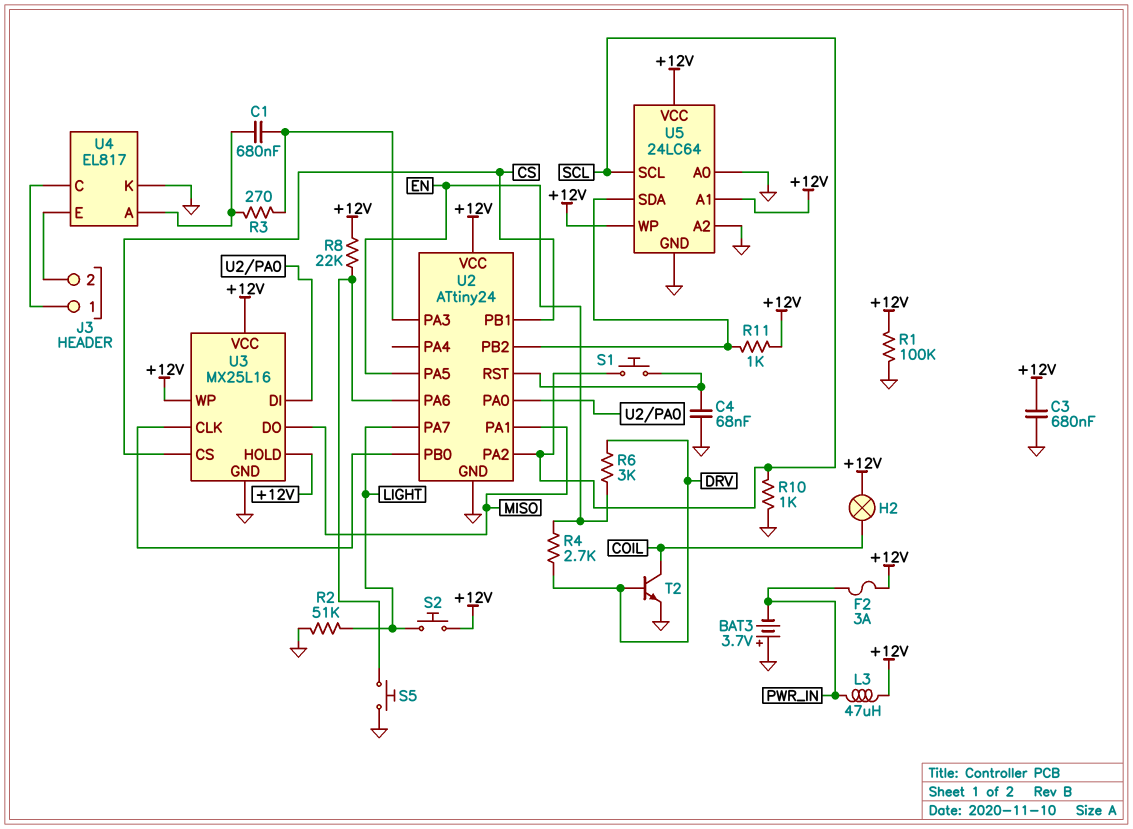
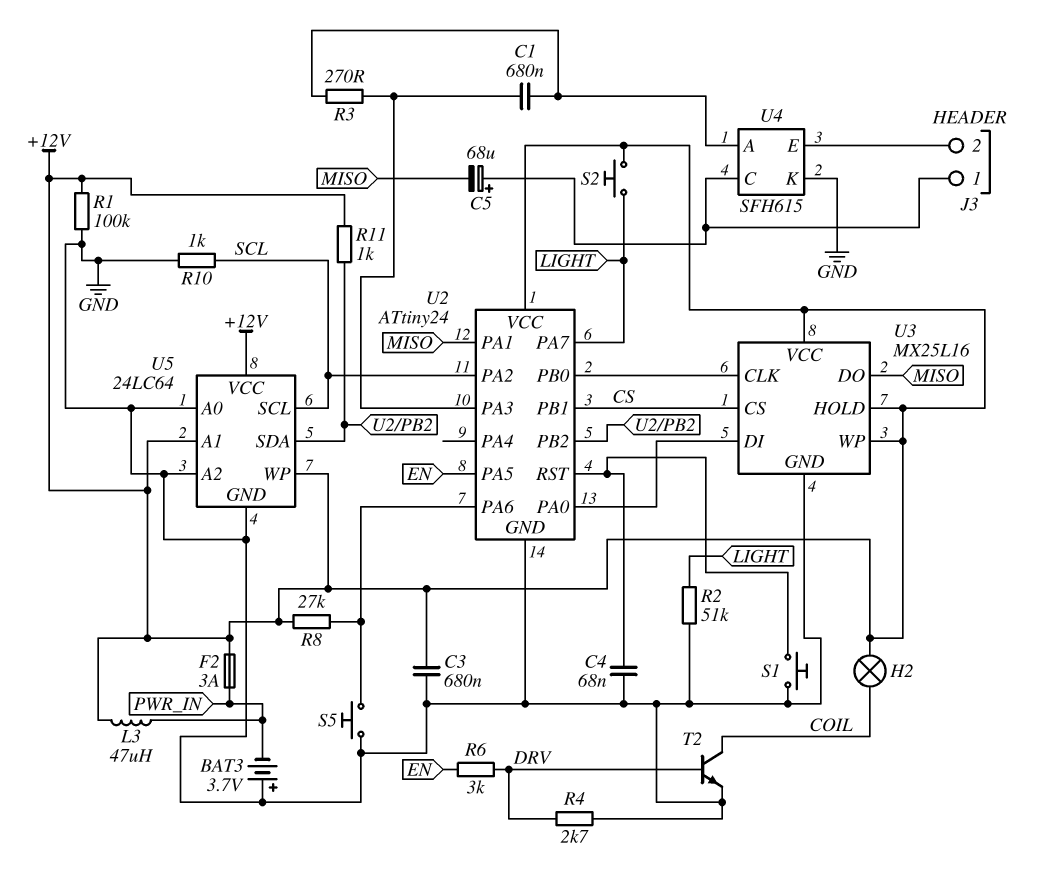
C5: none -> 68uF (plus J3/1, minus MISO)
R4: 2.7k (DRV, EN) -> 2.7k (DRV, GND)
R8: 22k (+12V, U2/PA6) -> 27k (+12V, U2/PA6)
S1: button (SCL, U2/RST) -> button (GND, U2/RST)
U4: EL817 -> SFH615

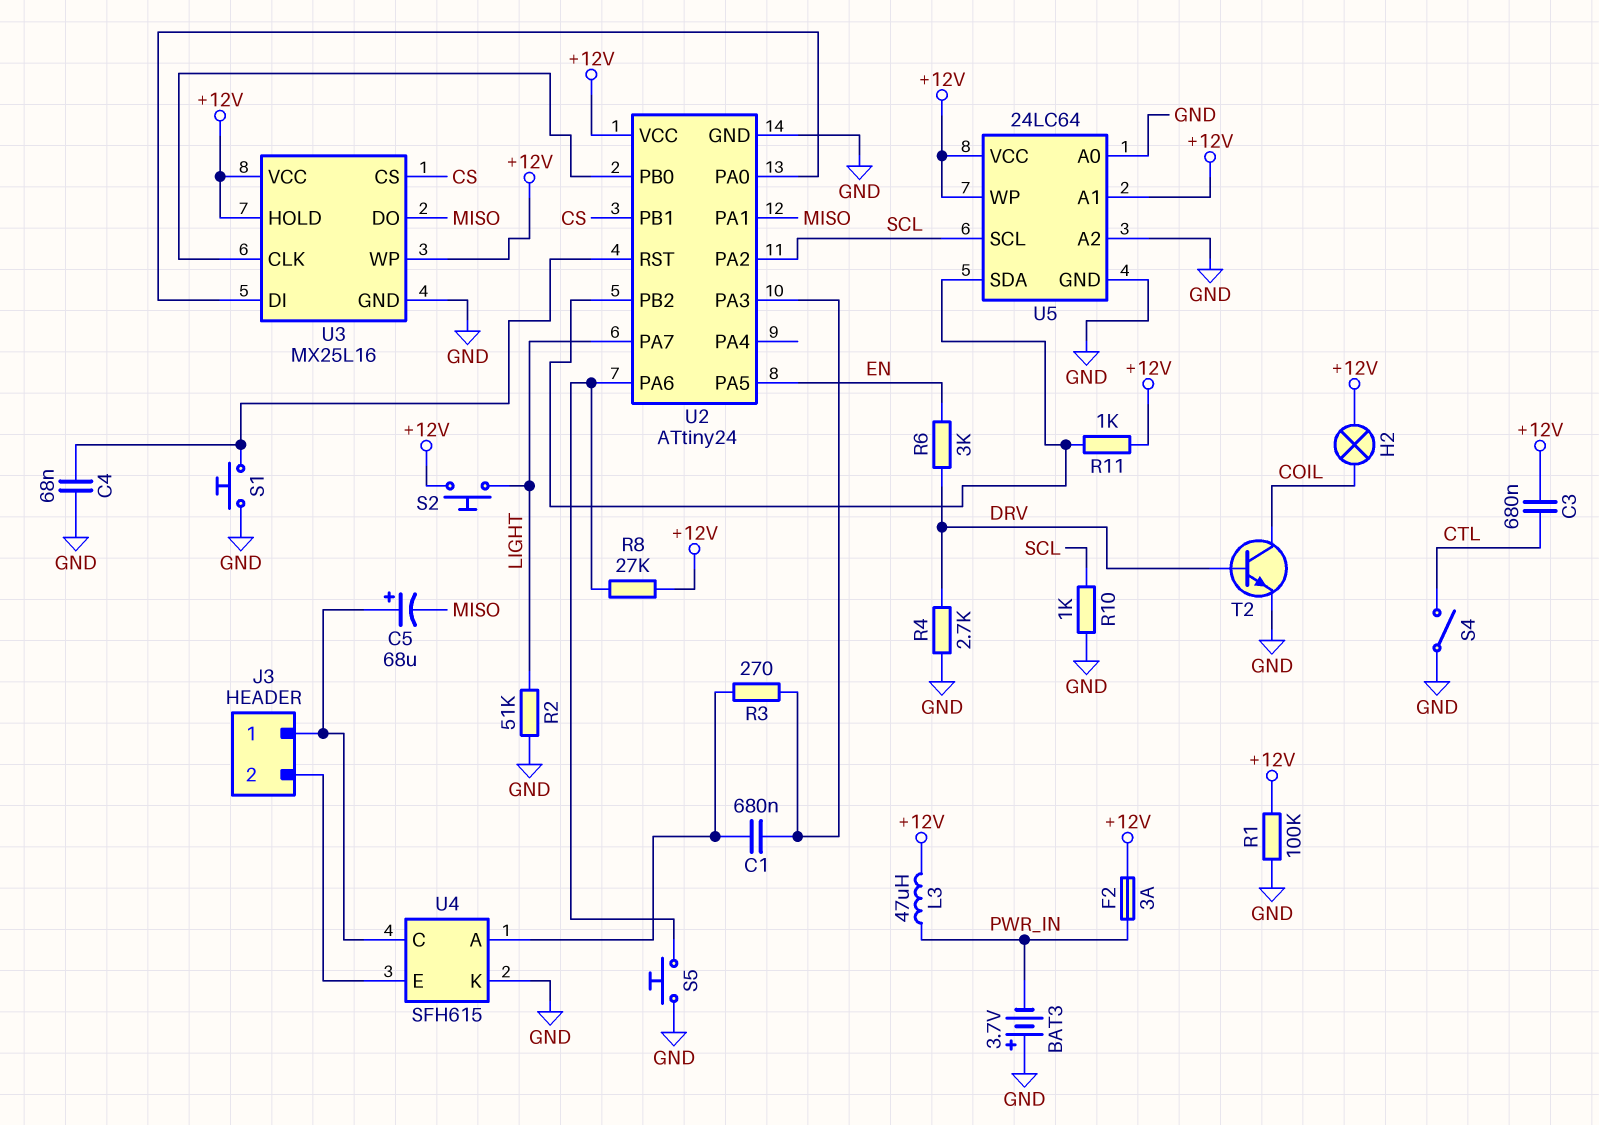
C3: 680nF (+12V, GND) -> 680nF (+12V, CTL)
S4: none -> switch (CTL, GND)

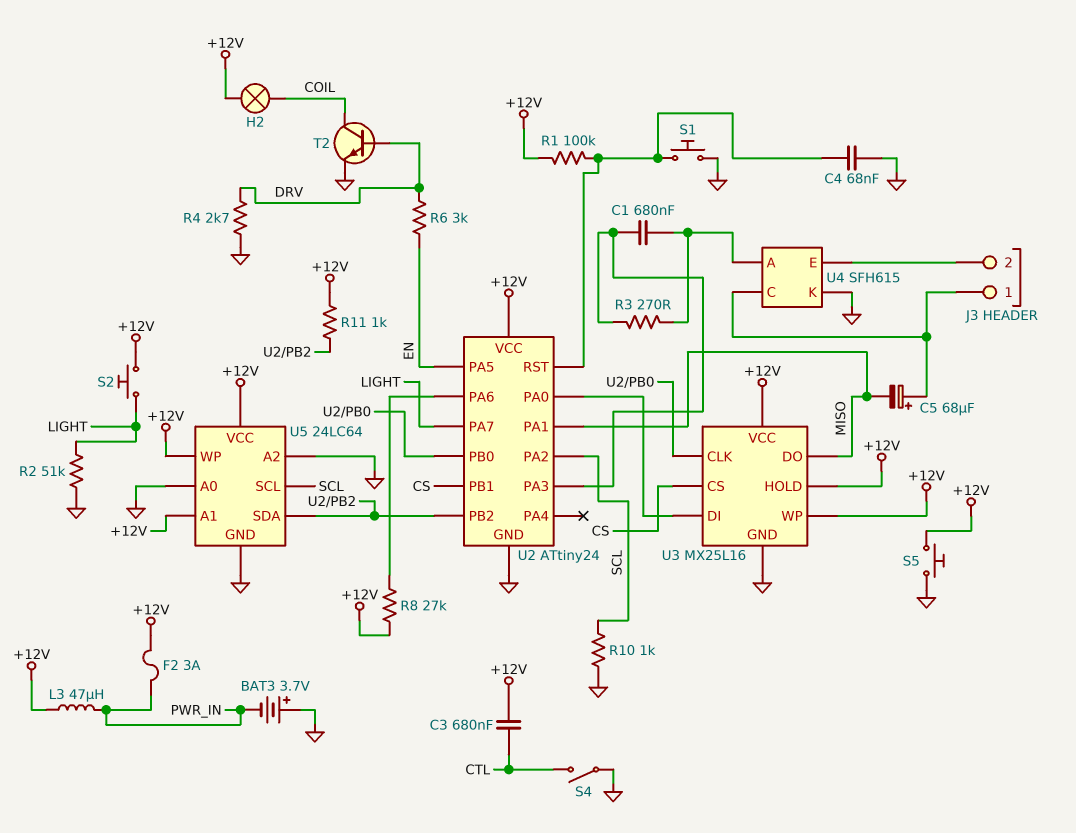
R1: 100k (+12V, GND) -> 100k (+12V, U2/RST)
S5: button (GND, U2/PA6) -> button (+12V, GND)

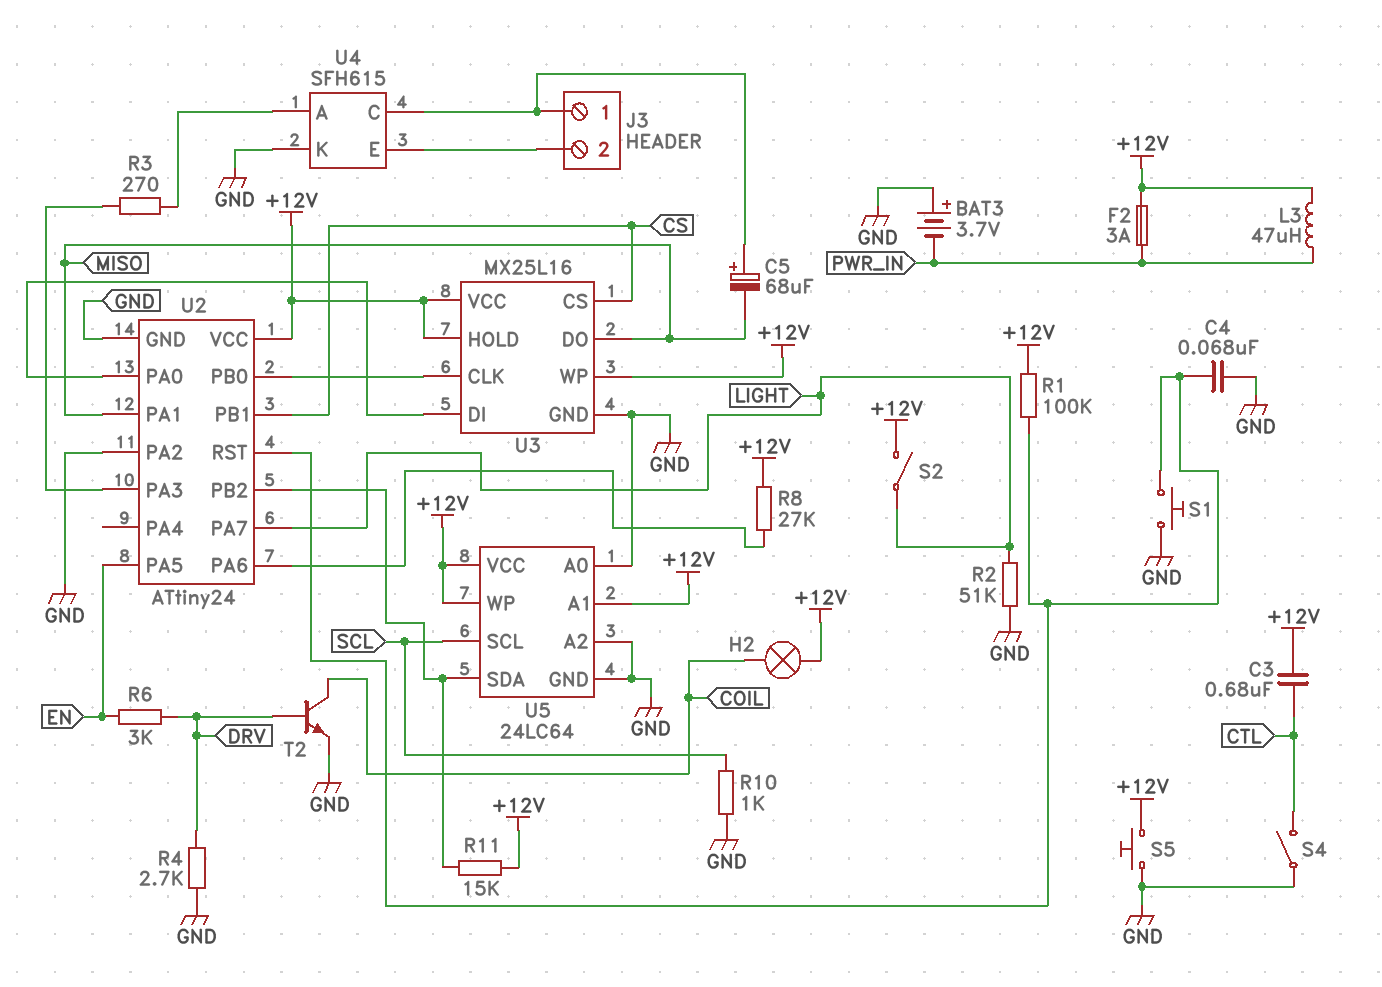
C1: 680nF (U2/PA3, U4/A) -> none
R11: 1k (+12V, U2/PB2) -> 15k (+12V, U2/PB2)
S2: button (+12V, LIGHT) -> switch (+12V, LIGHT)
U2 pin PA2: SCL -> GND

